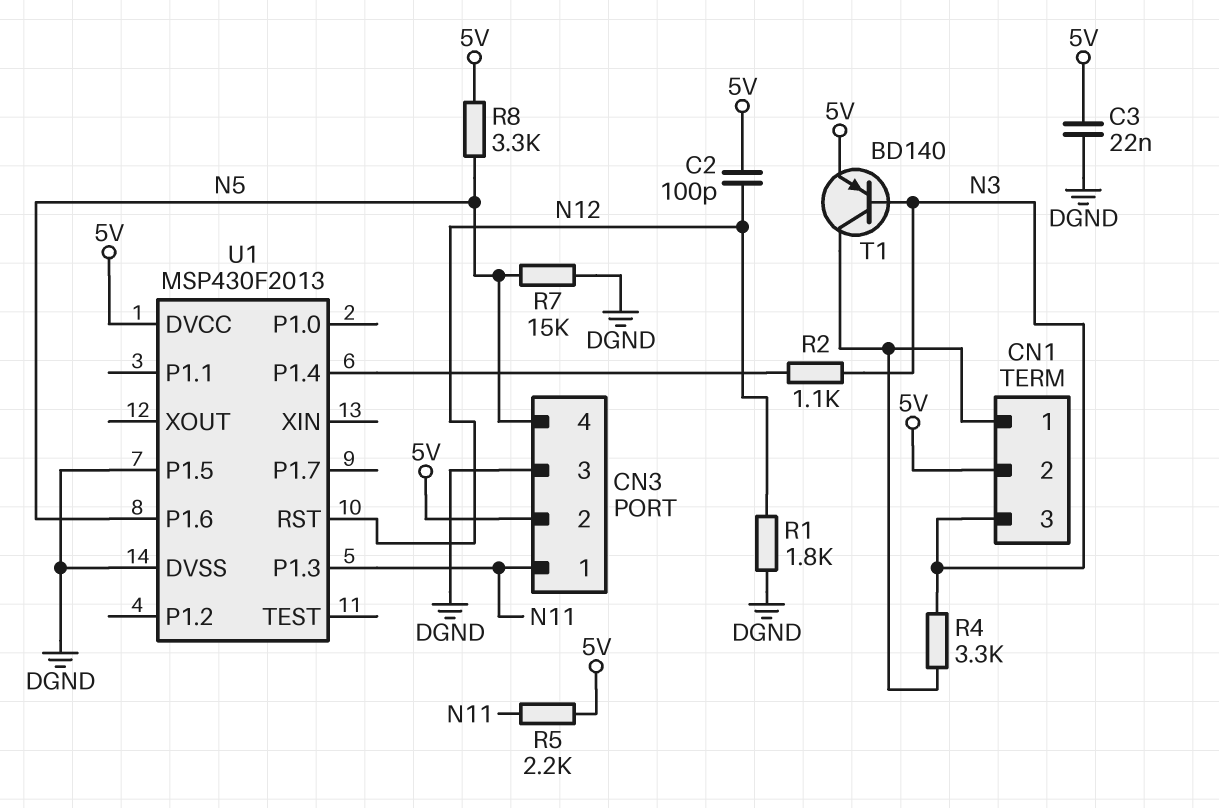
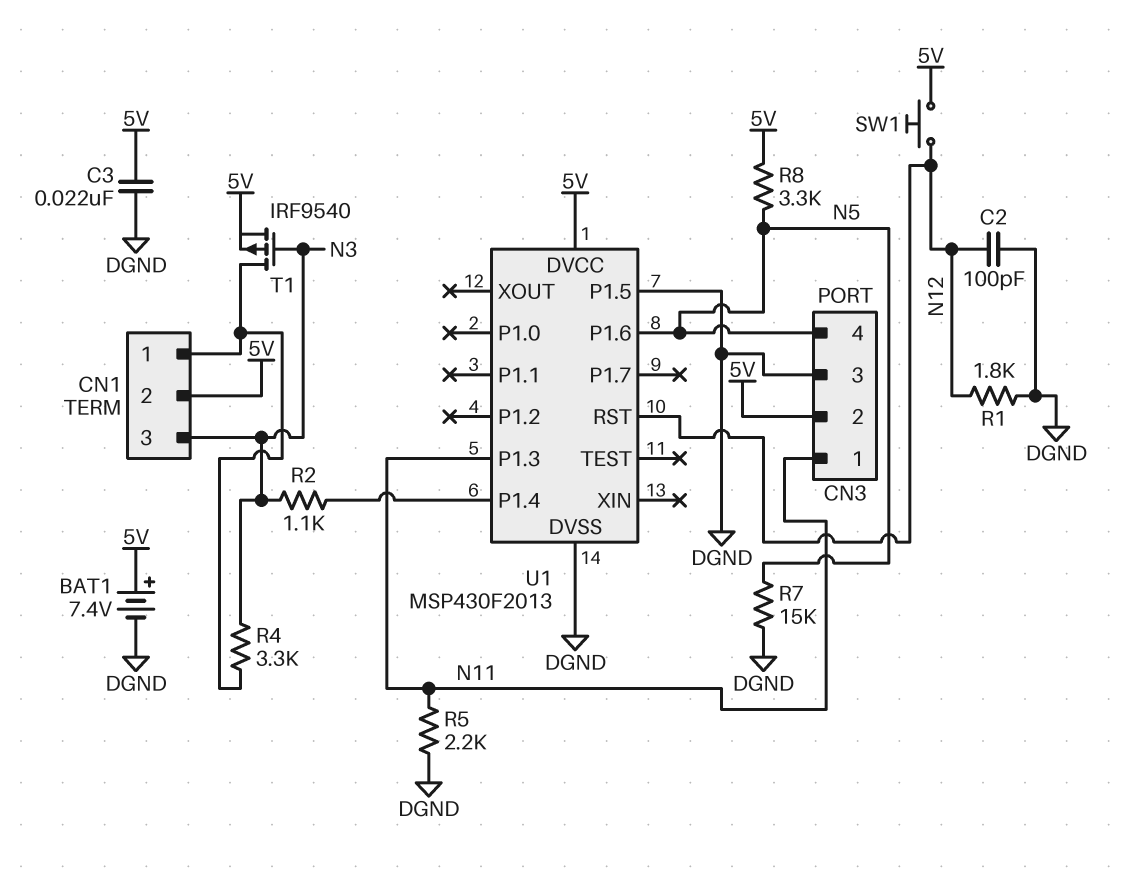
BAT1: none -> 7.4V (plus 5V, minus DGND)
C2: 100pF (5V, N12) -> 100pF (DGND, N12)
R5: 2.2k (5V, N11) -> 2.2k (DGND, N11)
SW1: none -> button (5V, N12)
T1: PNP BD140 (B N3, C CN1/1, E 5V) -> PMOS IRF9540 (G N3, D CN1/1, S 5V)

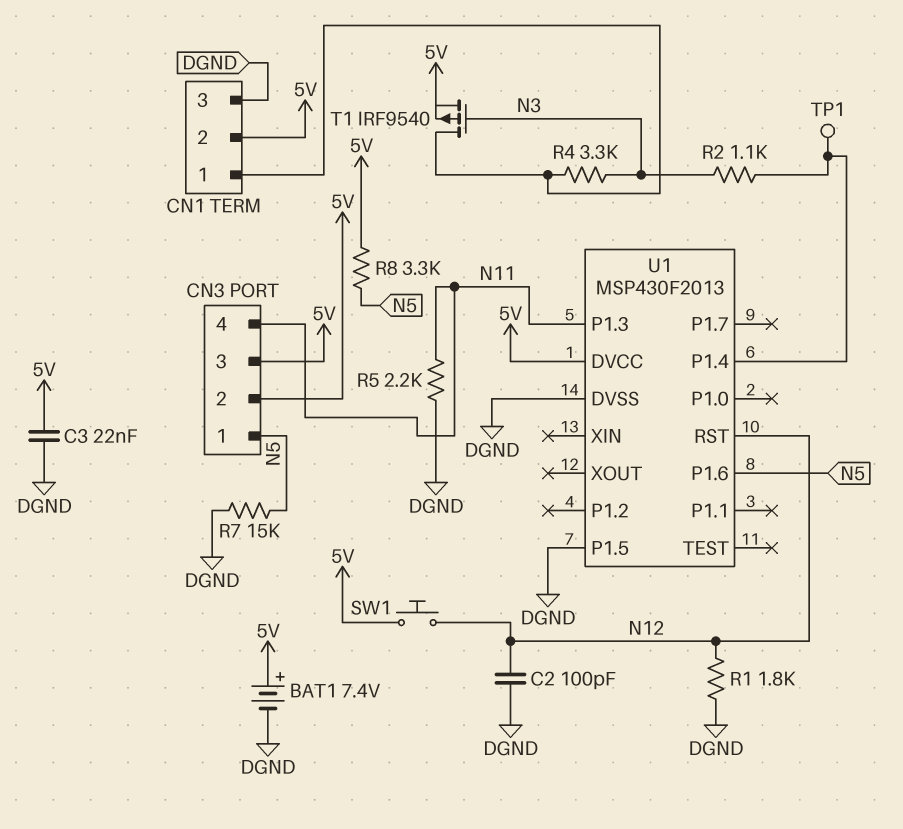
CN1 pin 3: N3 -> DGND
CN3 pin 1: N11 -> N5
CN3 pin 3: DGND -> 5V
CN3 pin 4: N5 -> N11
TP1: none -> test point (U1/P1.4)

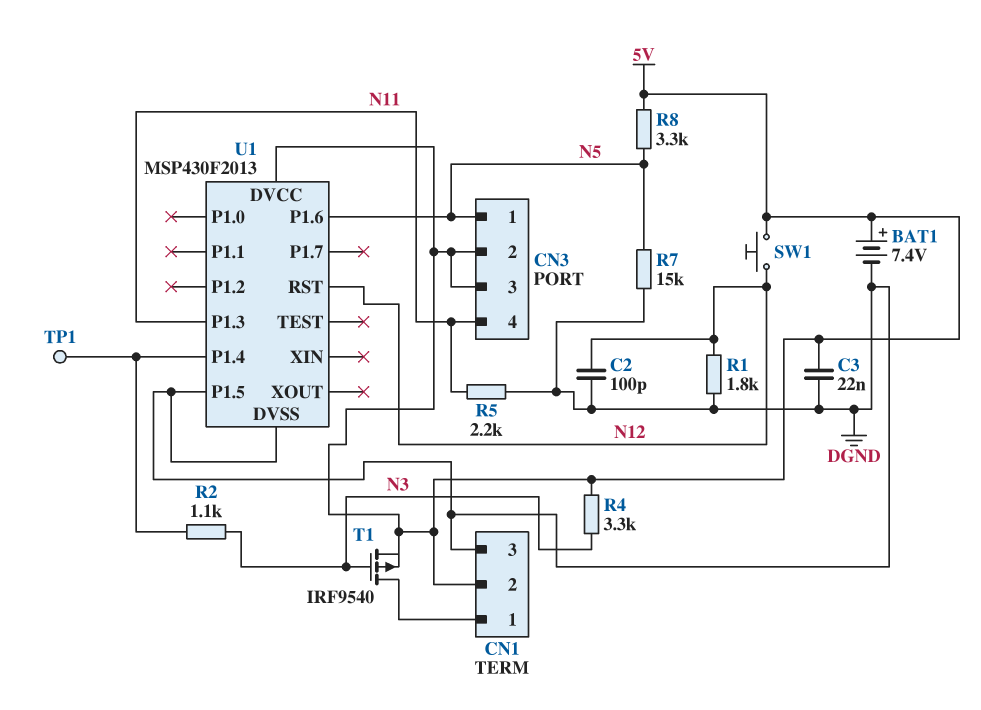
R4: 3.3k (CN1/1, N3) -> 3.3k (5V, N3)

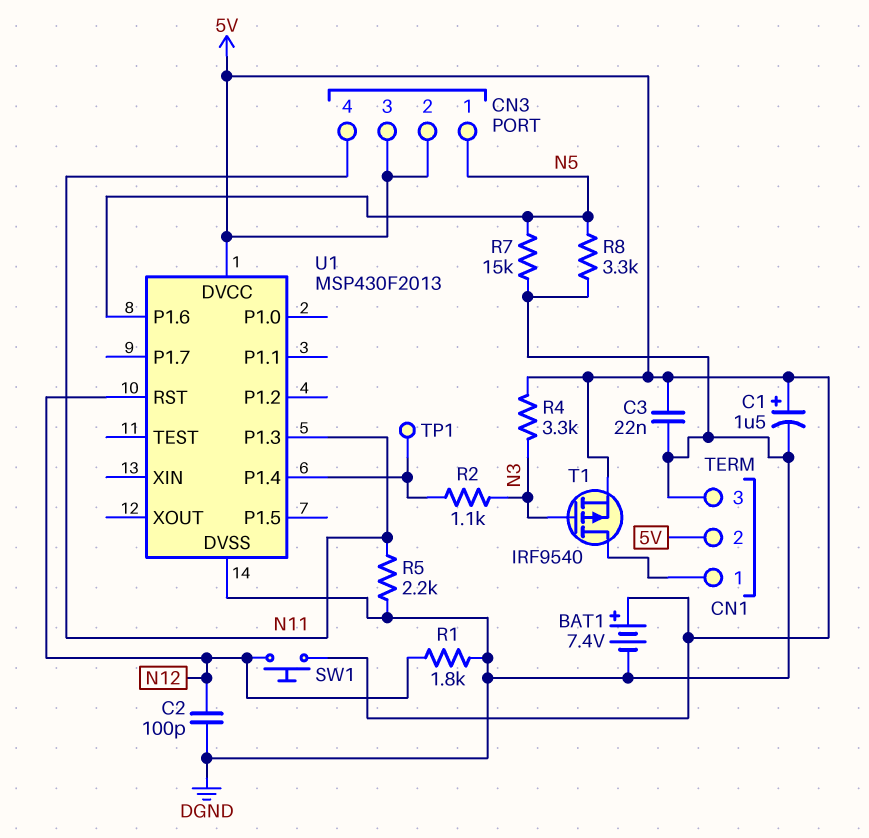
C1: none -> 1.5uF (plus 5V, minus DGND)
R8: 3.3k (5V, N5) -> 3.3k (DGND, N5)
U1 pin P1.5: DGND -> none

